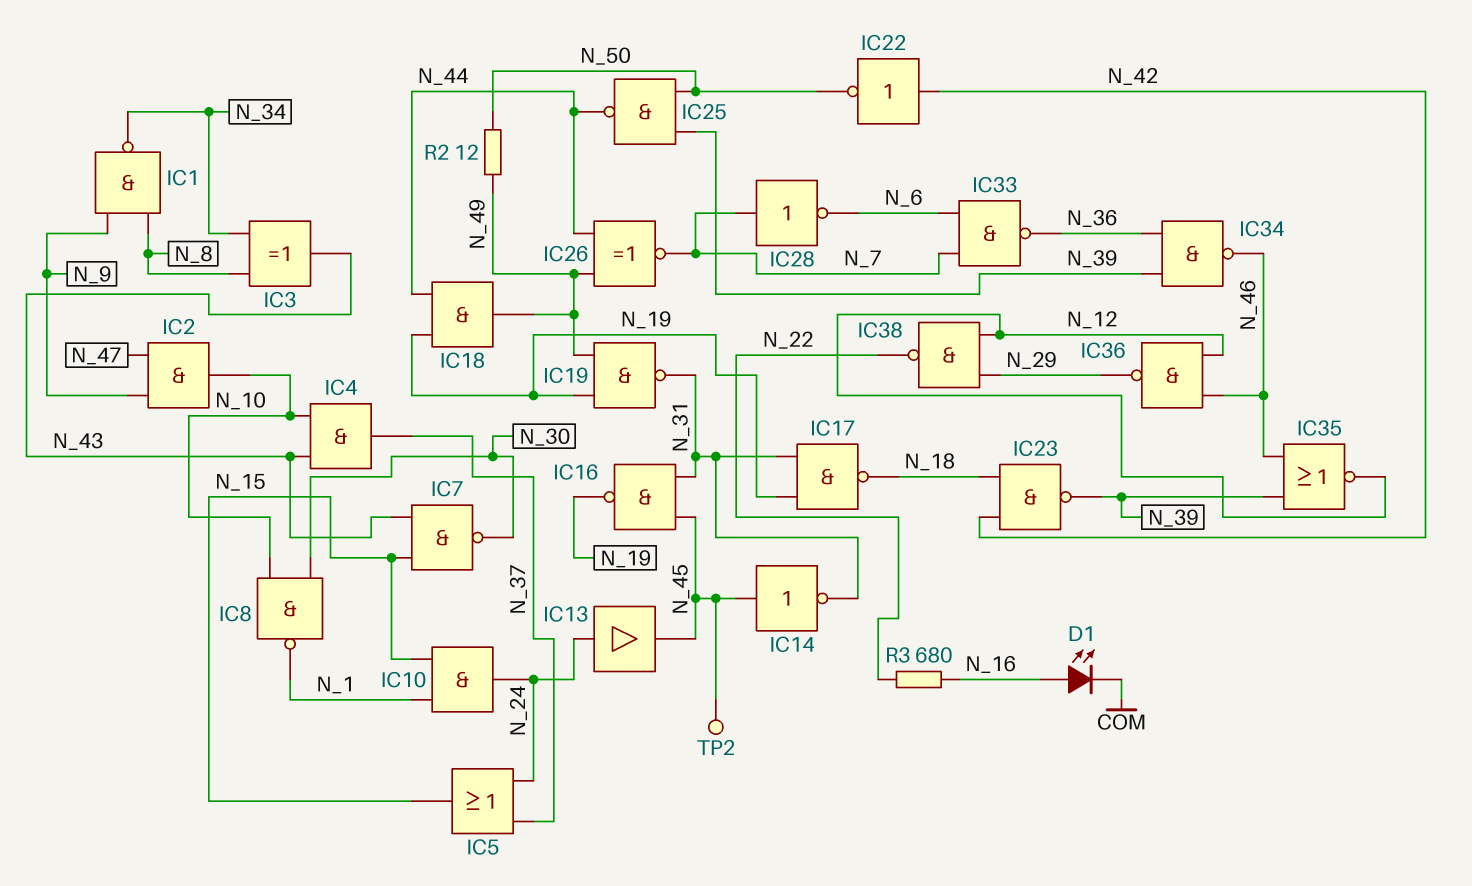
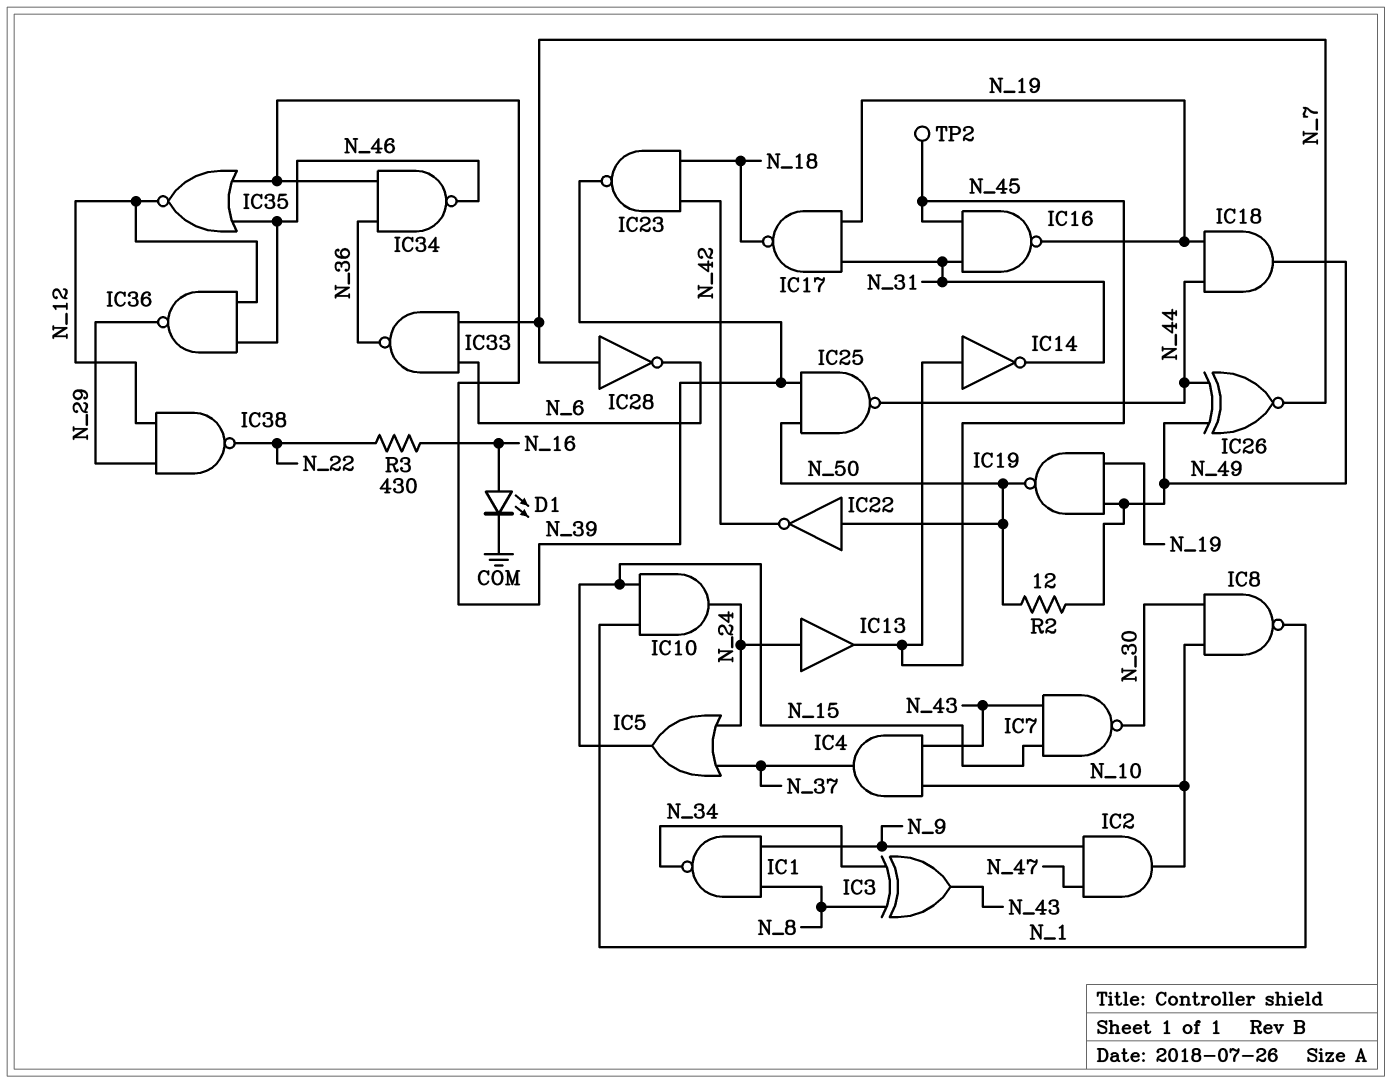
IC19: NAND (in N_19, in N_49, out N_31) -> NAND (in N_19, in N_49, out N_50)
IC22: NOT (in N_42, out N_50) -> NOT (in N_50, out N_42)
R3: 680 (N_16, N_22) -> 430 (N_16, N_22)

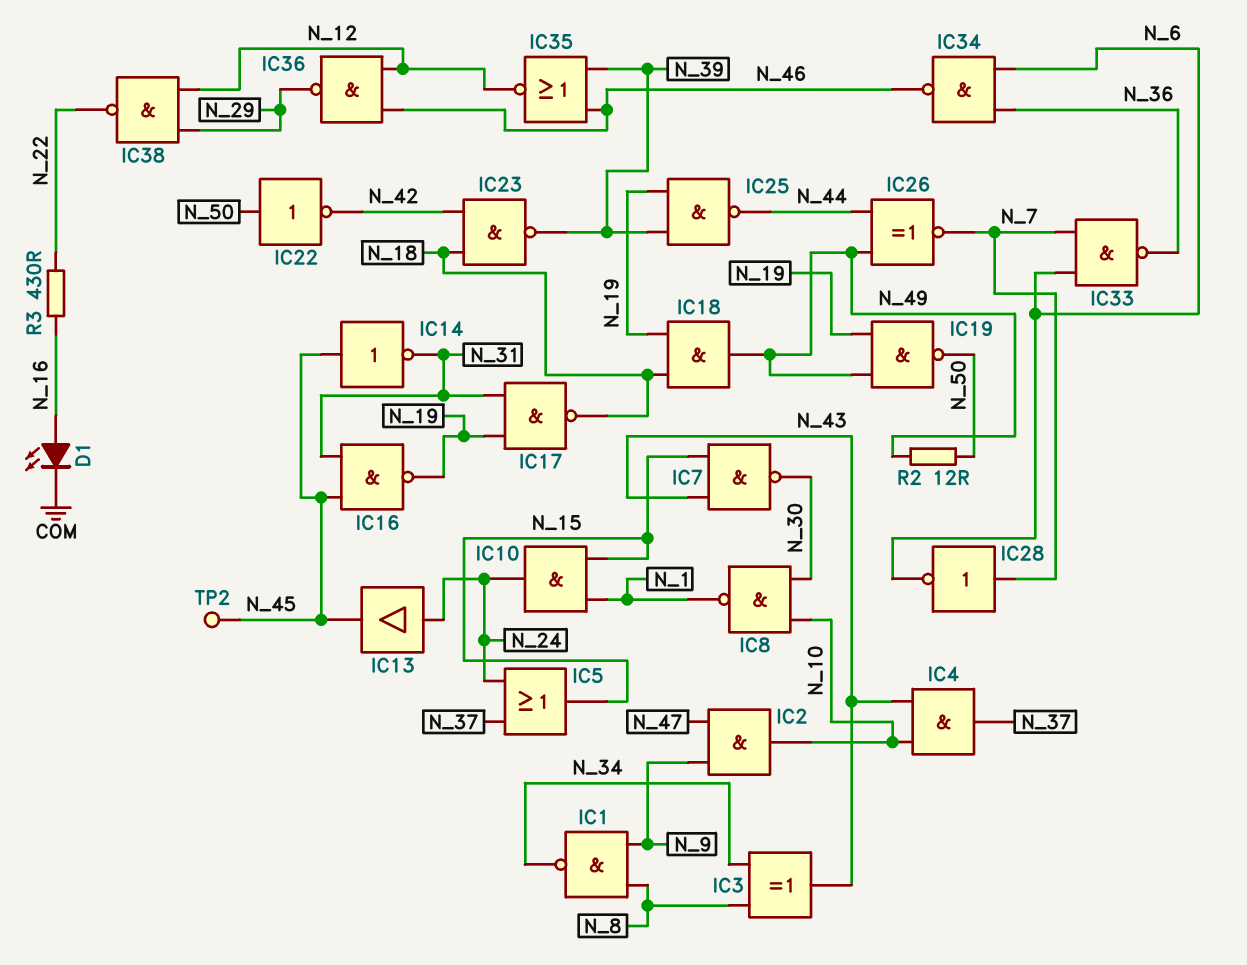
IC18: AND (in N_19, in N_44, out N_49) -> AND (in N_18, in N_19, out N_49)
IC25: NAND (in N_39, in N_50, out N_44) -> NAND (in N_19, in N_39, out N_44)
IC34: NAND (in N_36, in N_39, out N_46) -> NAND (in N_6, in N_36, out N_46)

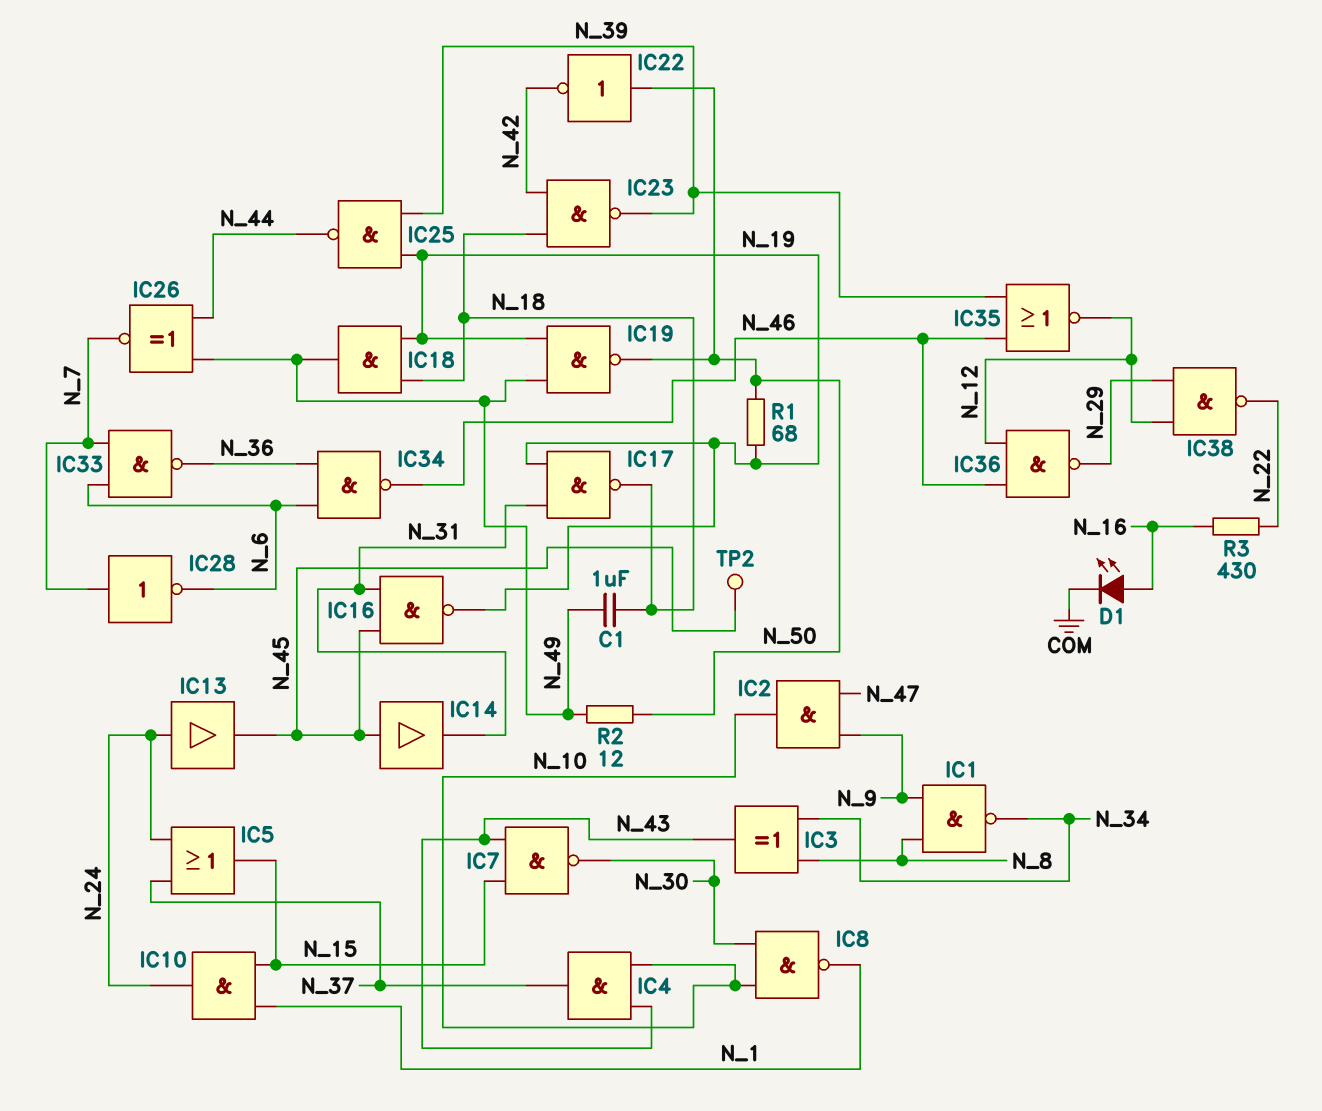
C1: none -> 1uF (N_18, N_49)
IC14: NOT (in N_45, out N_31) -> buffer (in N_45, out N_31)
R1: none -> 68 (N_19, N_50)

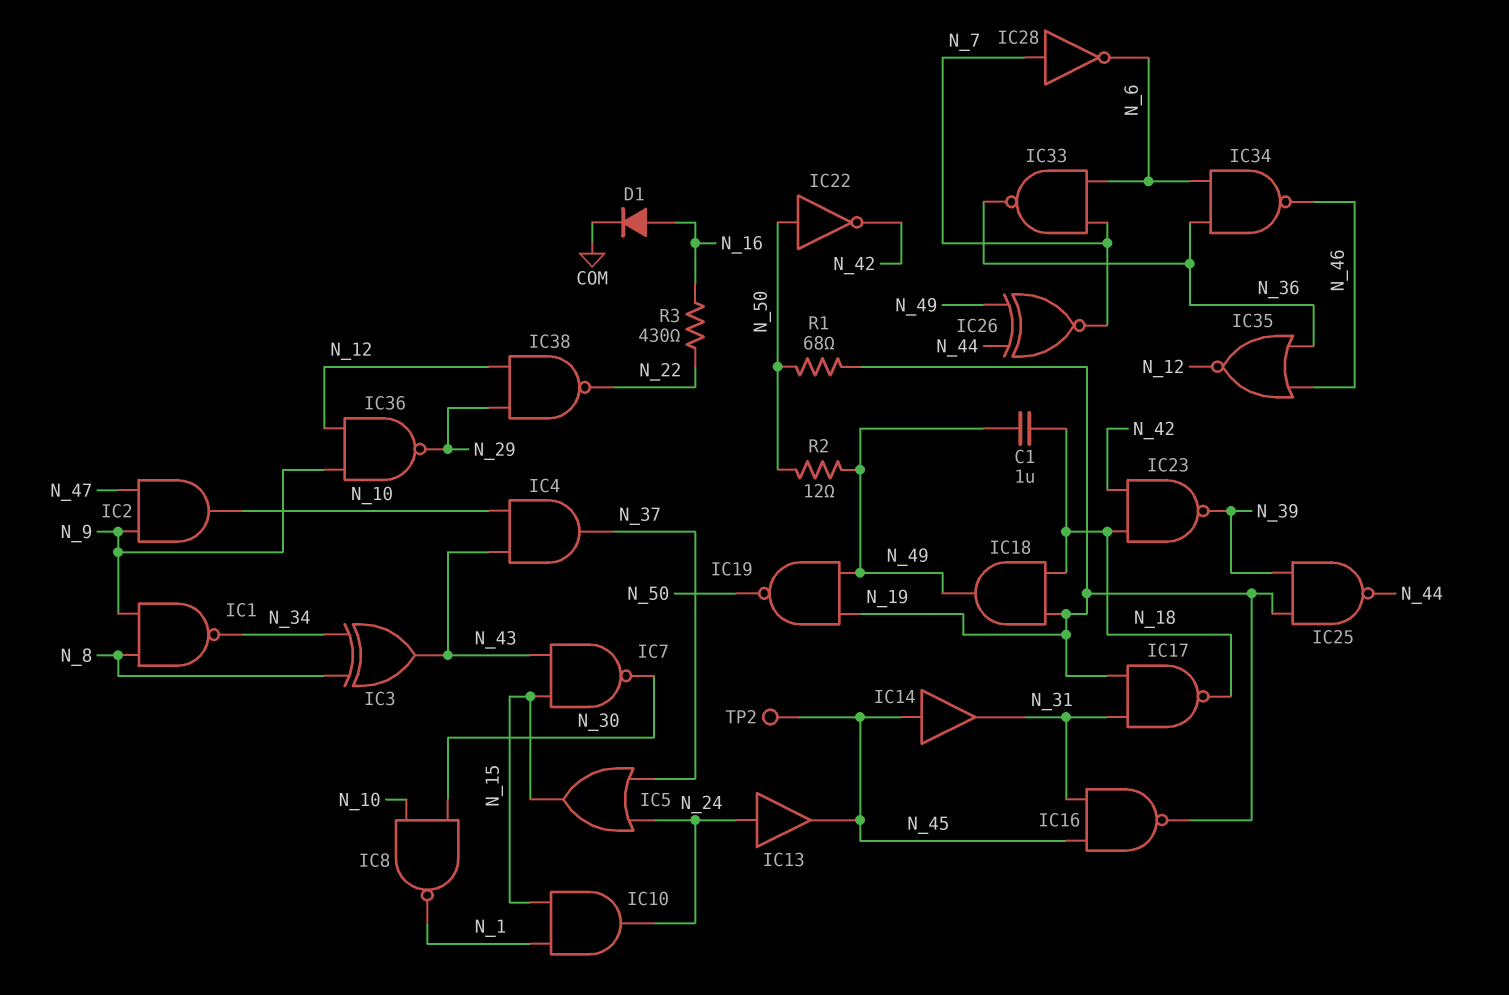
D1: LED (A N_16, K COM) -> diode (A N_16, K COM)
IC35: NOR (in N_39, in N_46, out N_12) -> NOR (in N_36, in N_46, out N_12)
IC36: NAND (in N_12, in N_46, out N_29) -> NAND (in N_9, in N_12, out N_29)

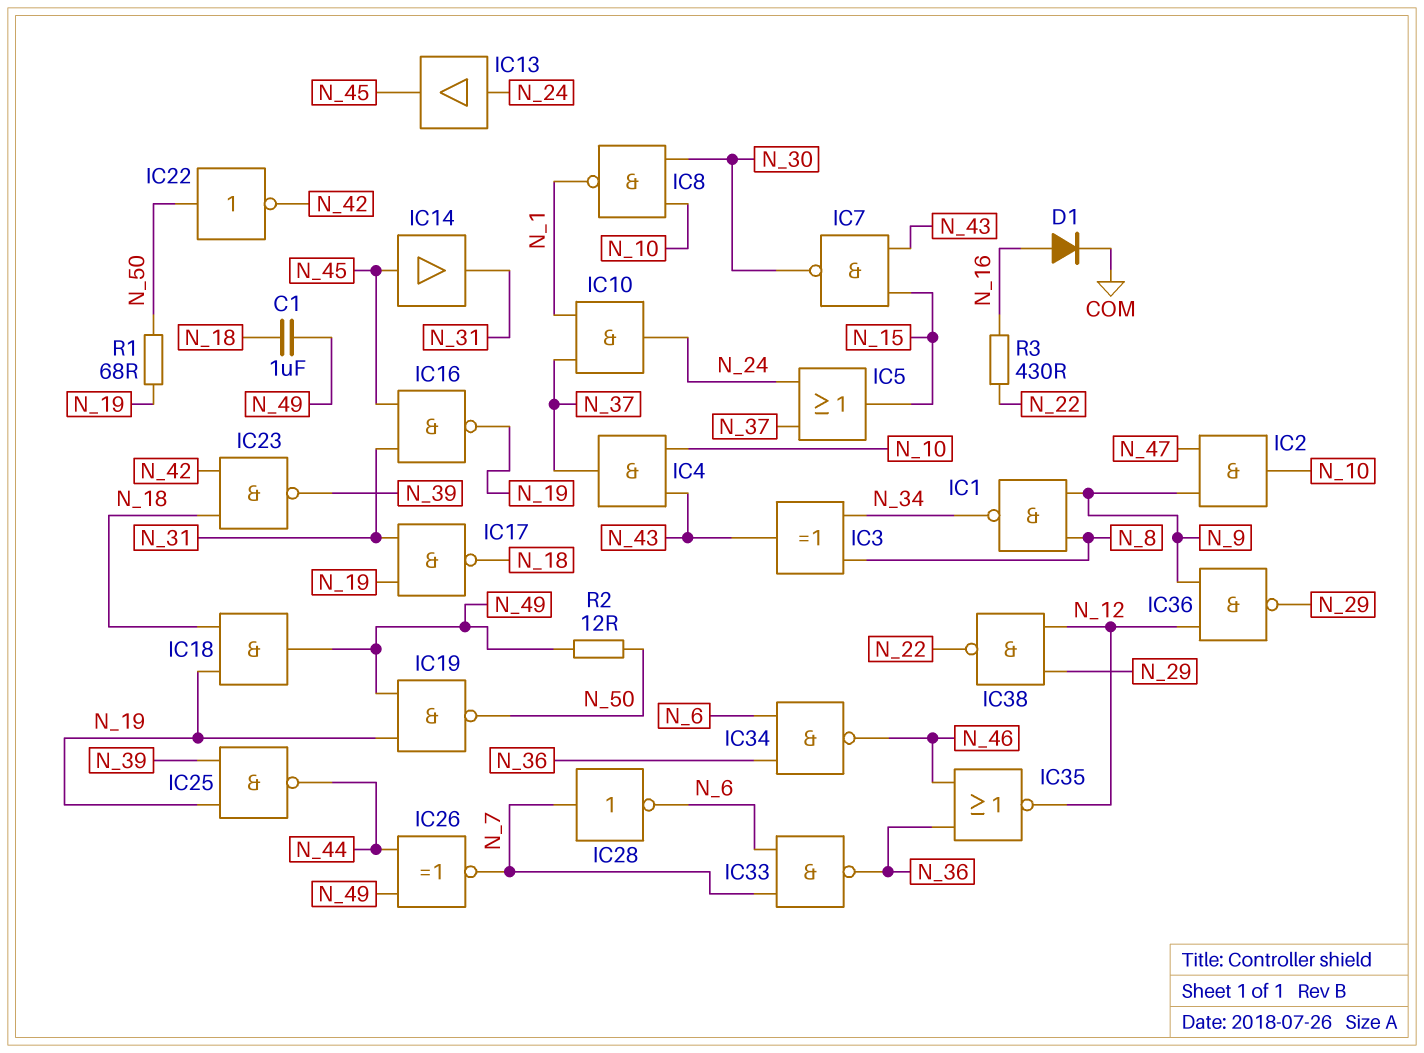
IC10: AND (in N_1, in N_15, out N_24) -> AND (in N_1, in N_37, out N_24)
TP2: test point (N_45) -> none

